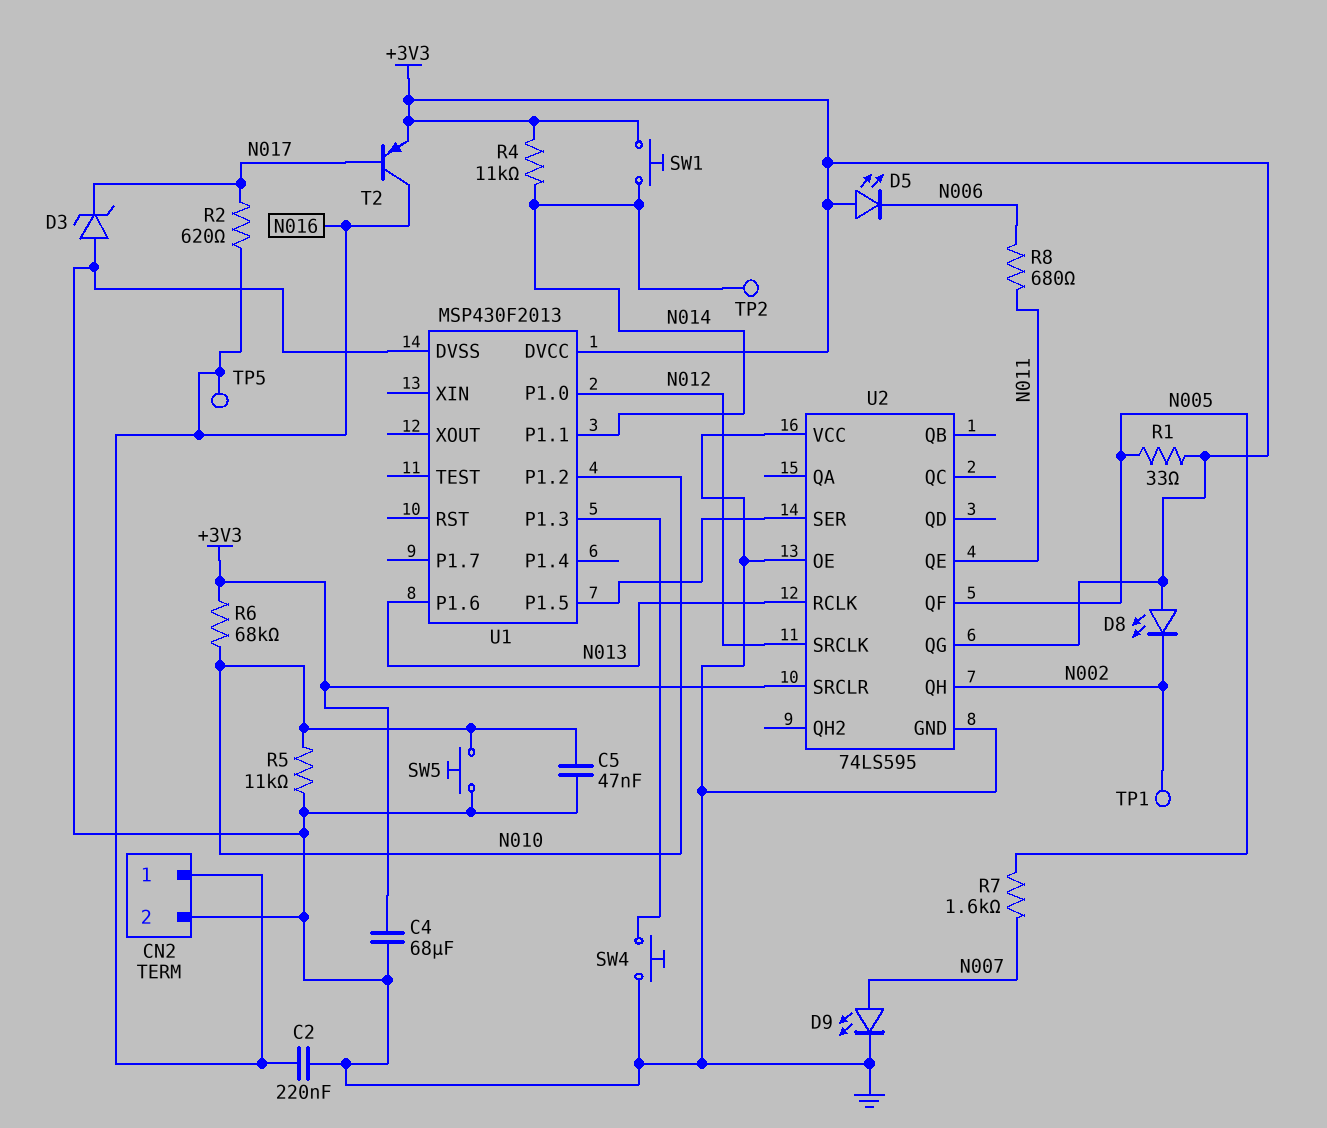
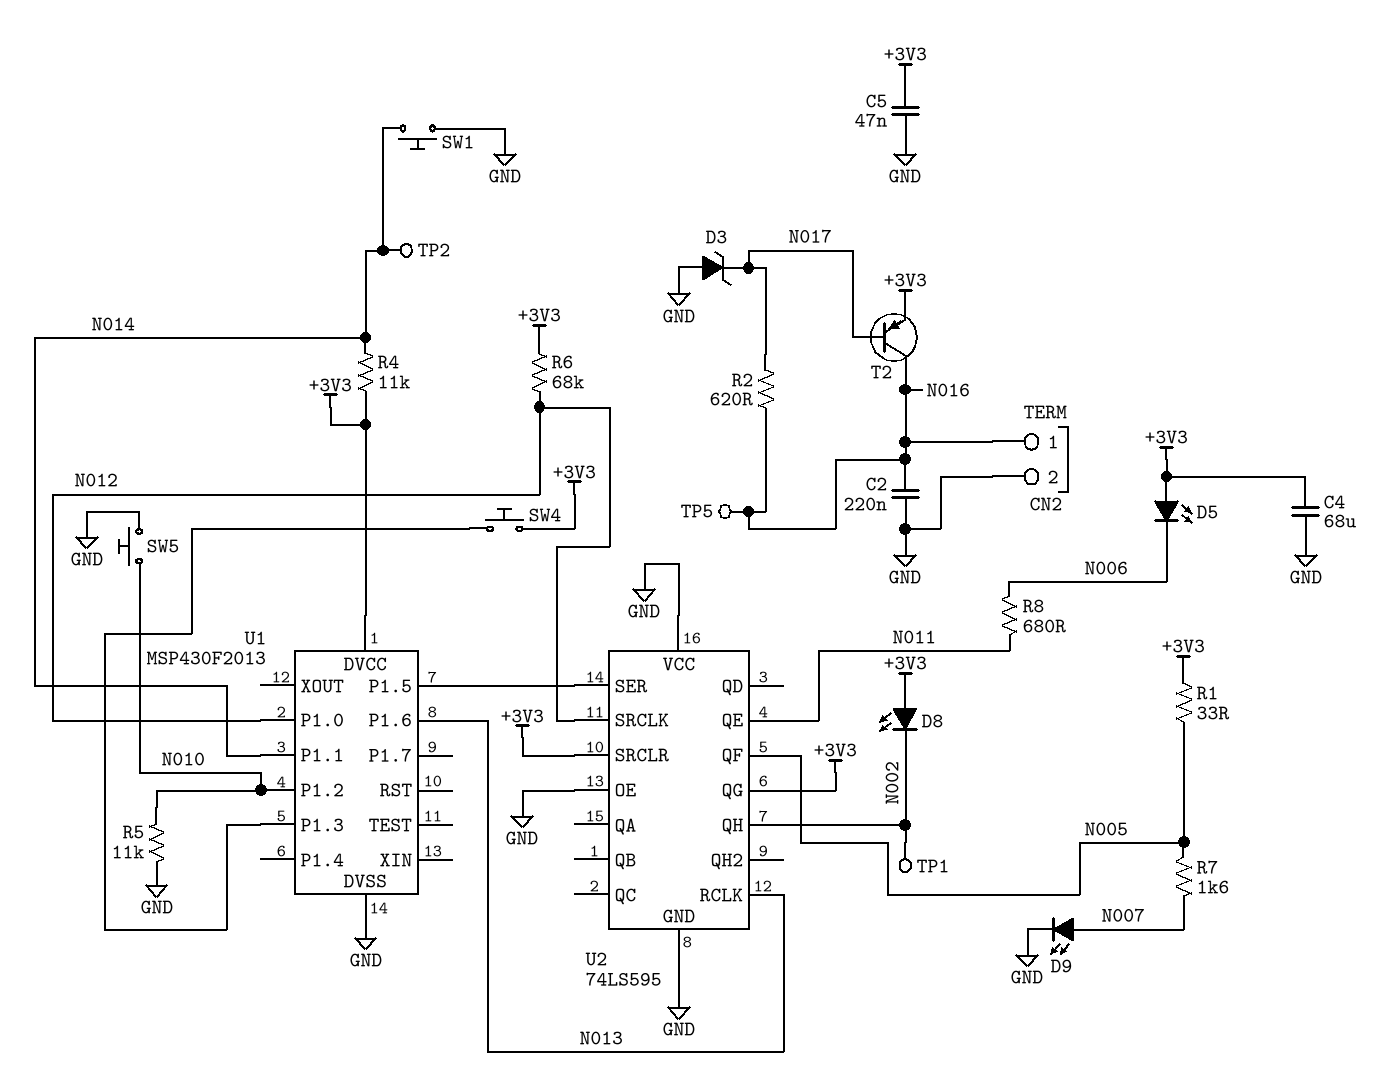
C5: 47nF (GND, N010) -> 47nF (+3V3, GND)
R6: 68k (+3V3, N010) -> 68k (+3V3, N012)
SW1: button (+3V3, N014) -> button (GND, N014)
SW4: button (GND, U1/P1.3) -> button (+3V3, U1/P1.3)

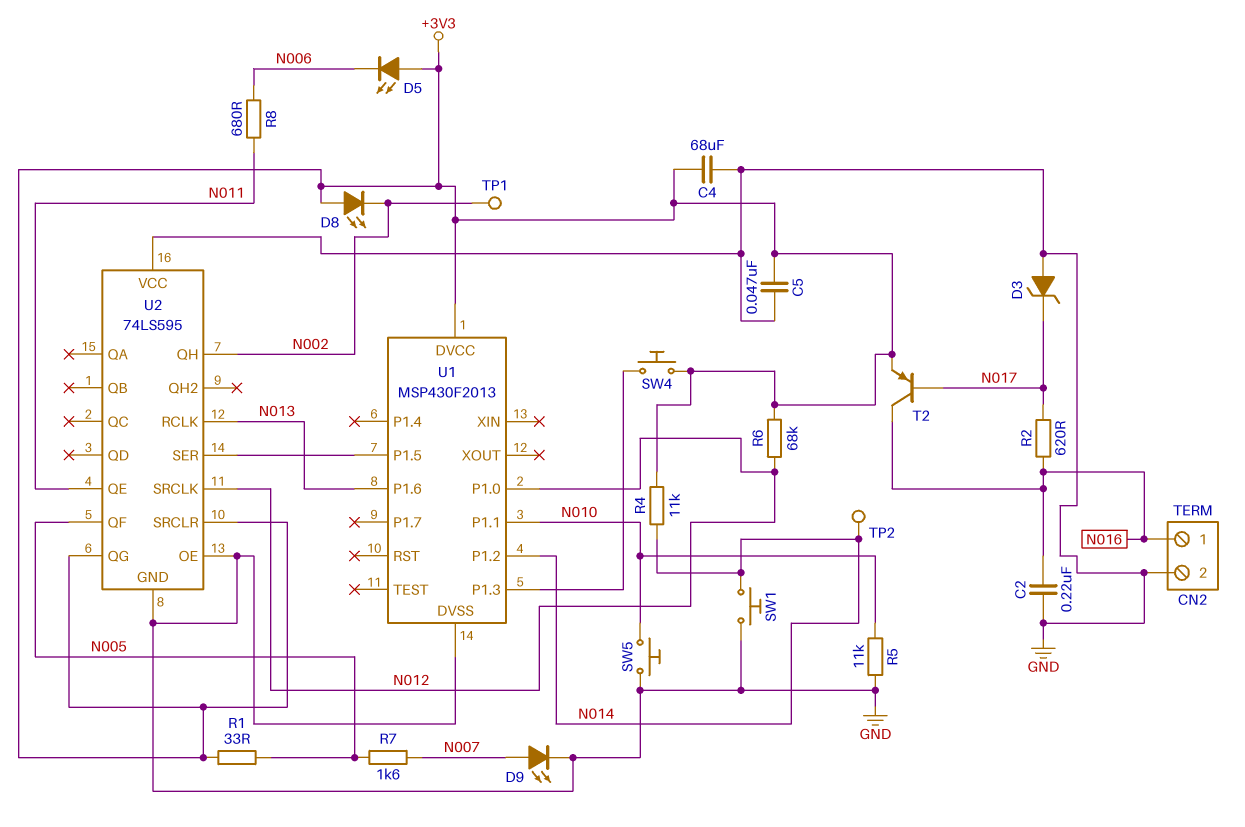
TP5: test point (N016) -> none
U1 pin P1.1: N014 -> N010
U1 pin P1.2: N010 -> N014

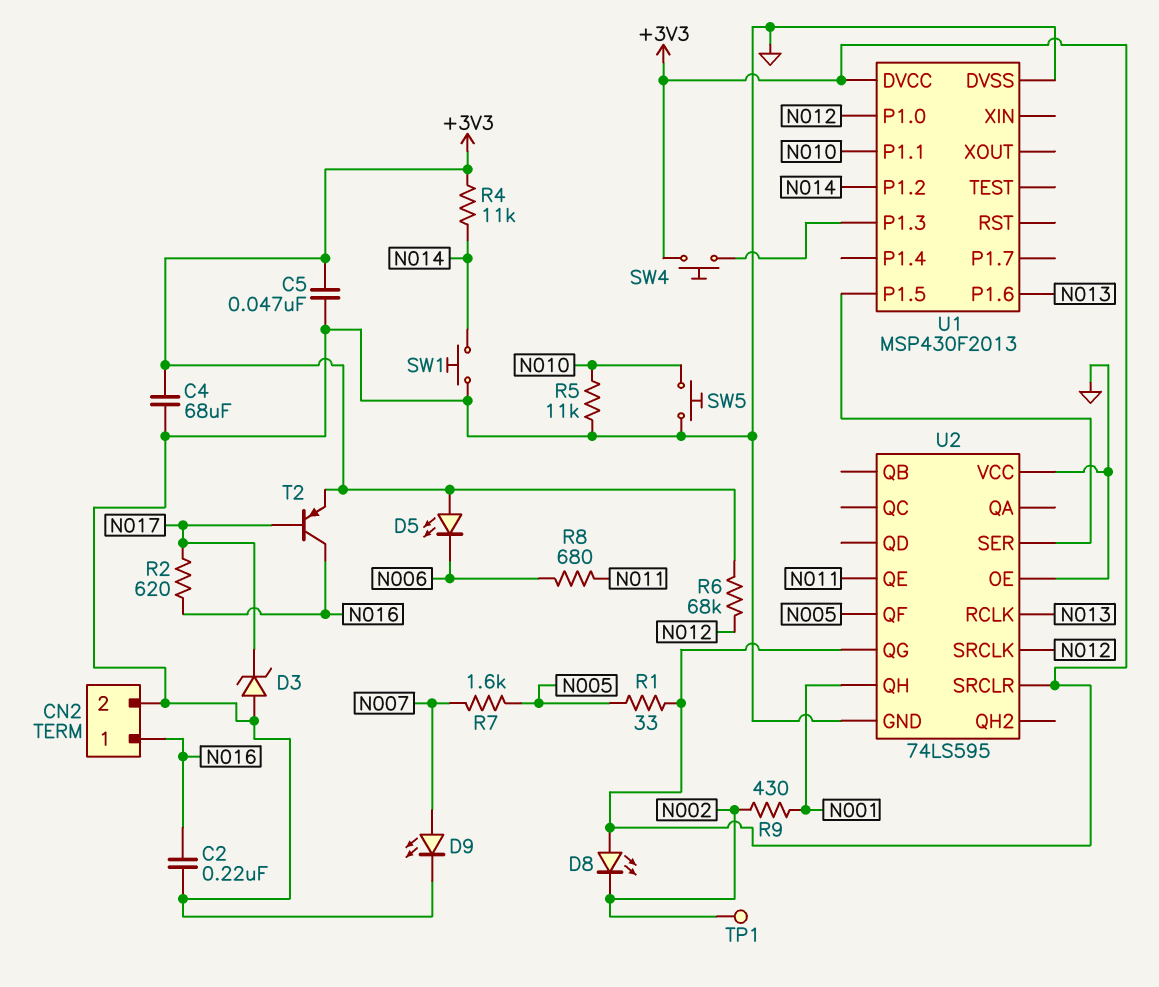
R9: none -> 430 (N001, N002)
TP2: test point (N014) -> none
U2 pin QH: N002 -> N001

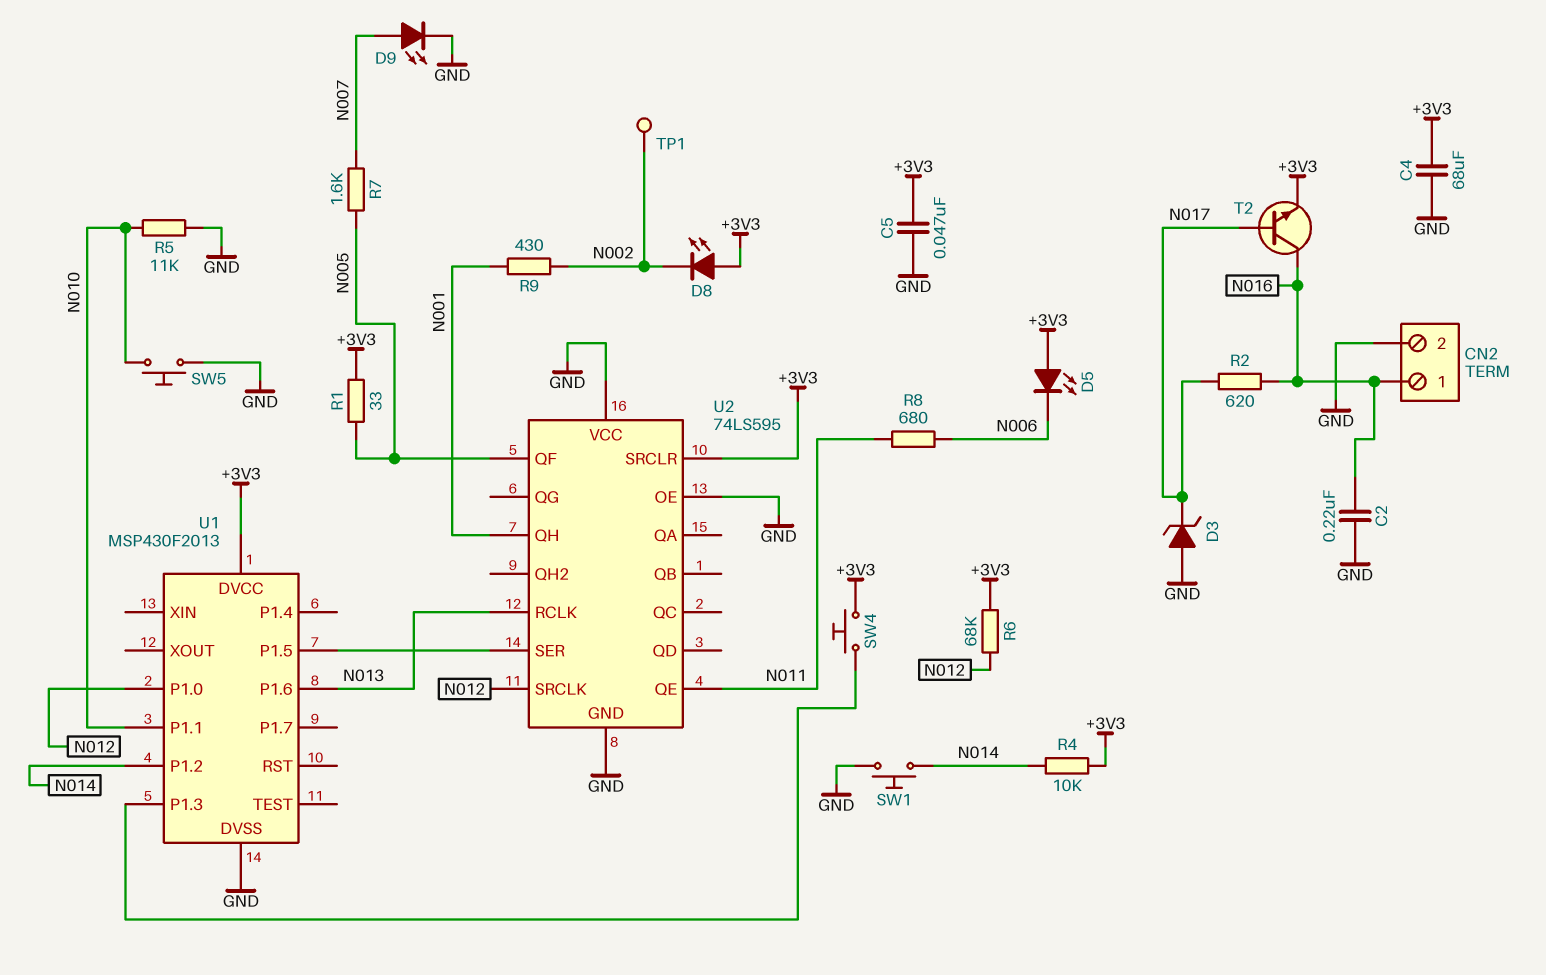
R4: 11k (+3V3, N014) -> 10k (+3V3, N014)
T2: PNP (B N017, C N016, E +3V3) -> NPN (B N017, C N016, E +3V3)
U2 pin QG: +3V3 -> none

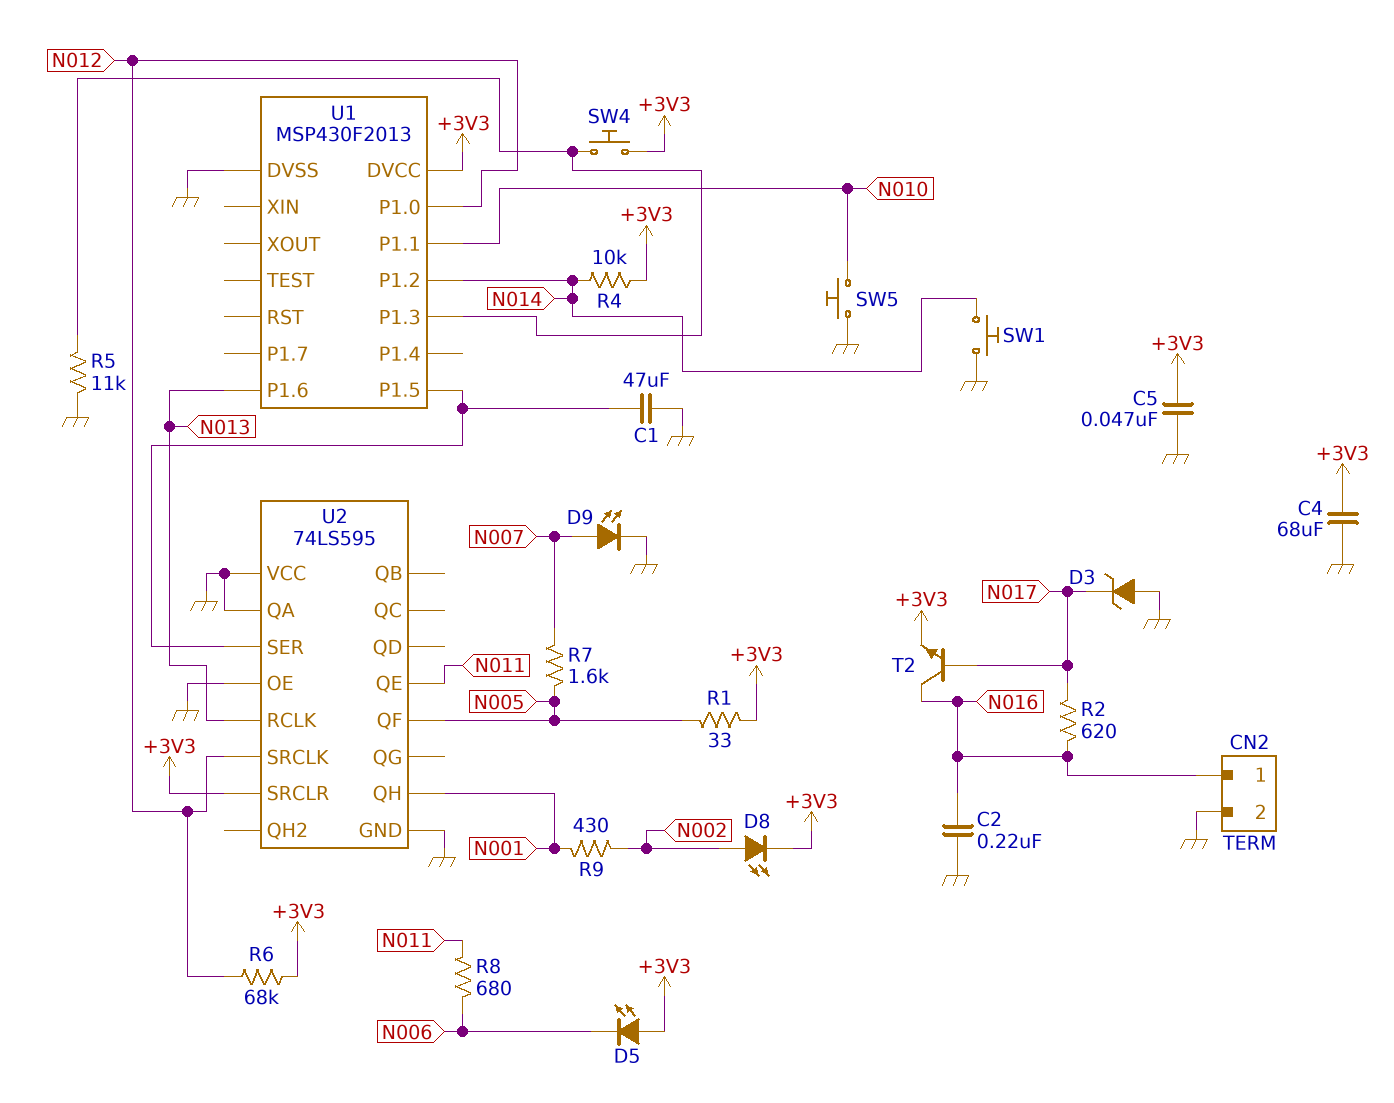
C1: none -> 47uF (GND, U1/P1.5)
D8: LED (A +3V3, K N002) -> LED (A N002, K +3V3)
R5: 11k (GND, N010) -> 11k (GND, U1/P1.3)
TP1: test point (N002) -> none
U2 pin QA: none -> GND

